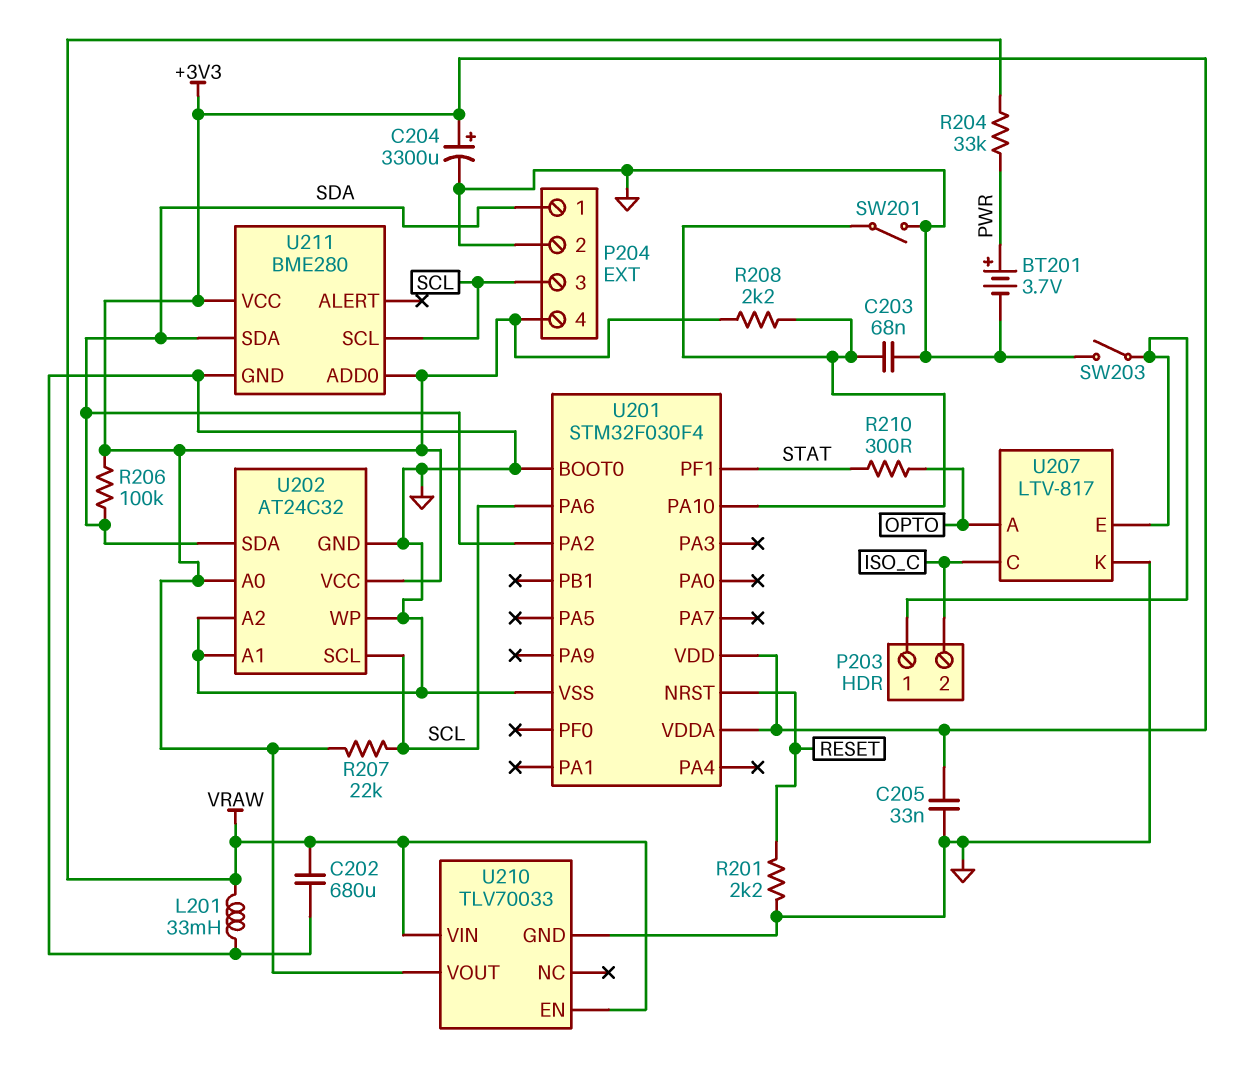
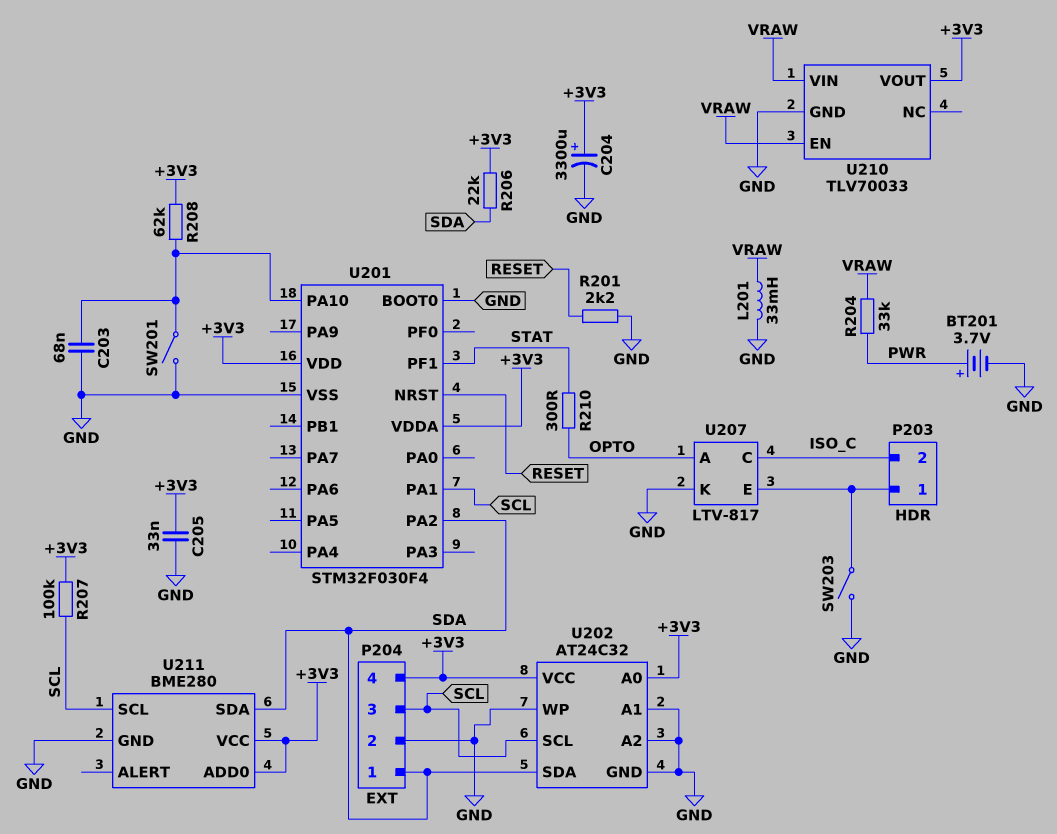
C202: 680uF (GND, VRAW) -> none
R206: 100k (+3V3, SDA) -> 22k (+3V3, SDA)
R207: 22k (+3V3, SCL) -> 100k (+3V3, SCL)
R208: 2.2k (+3V3, U201/PA10) -> 62k (+3V3, U201/PA10)
U201 pin PA1: none -> SCL
U201 pin PA6: SCL -> none

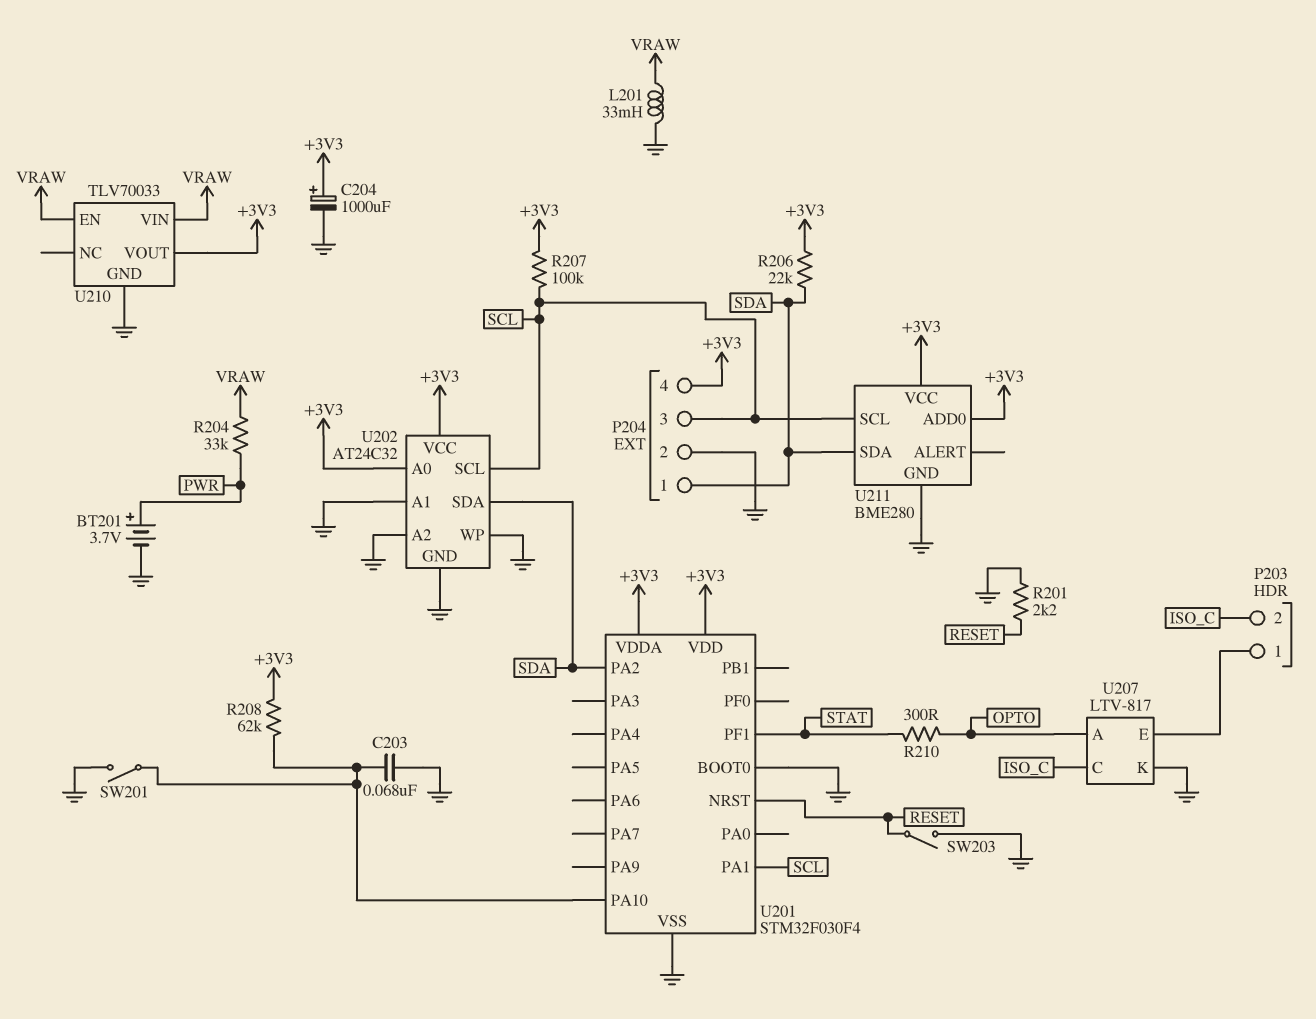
C204: 3300uF (plus +3V3, minus GND) -> 1000uF (plus +3V3, minus GND)
C205: 33nF (+3V3, GND) -> none
SW203: switch (GND, P203/1) -> switch (GND, RESET)

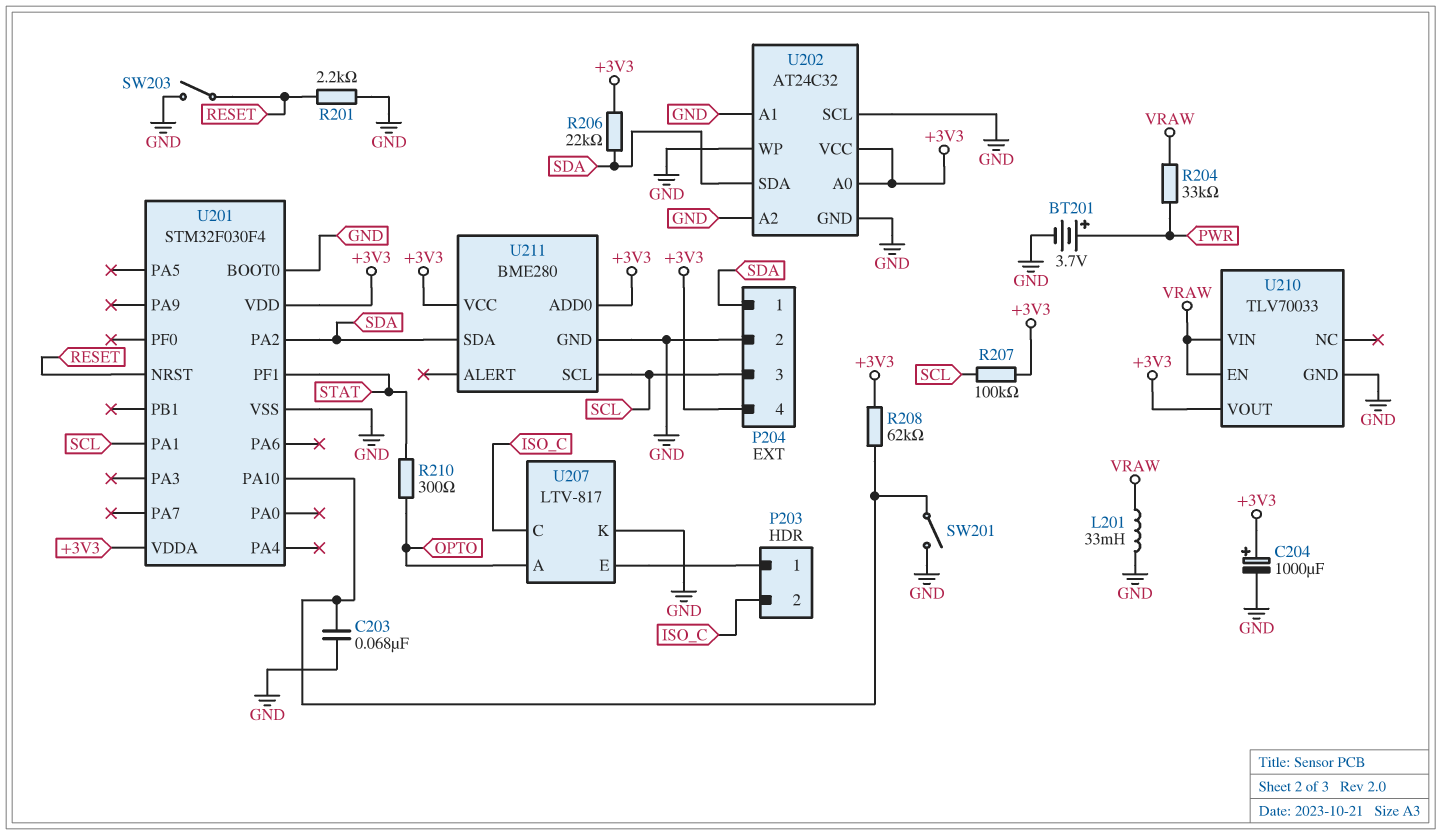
U202 pin SCL: SCL -> GND

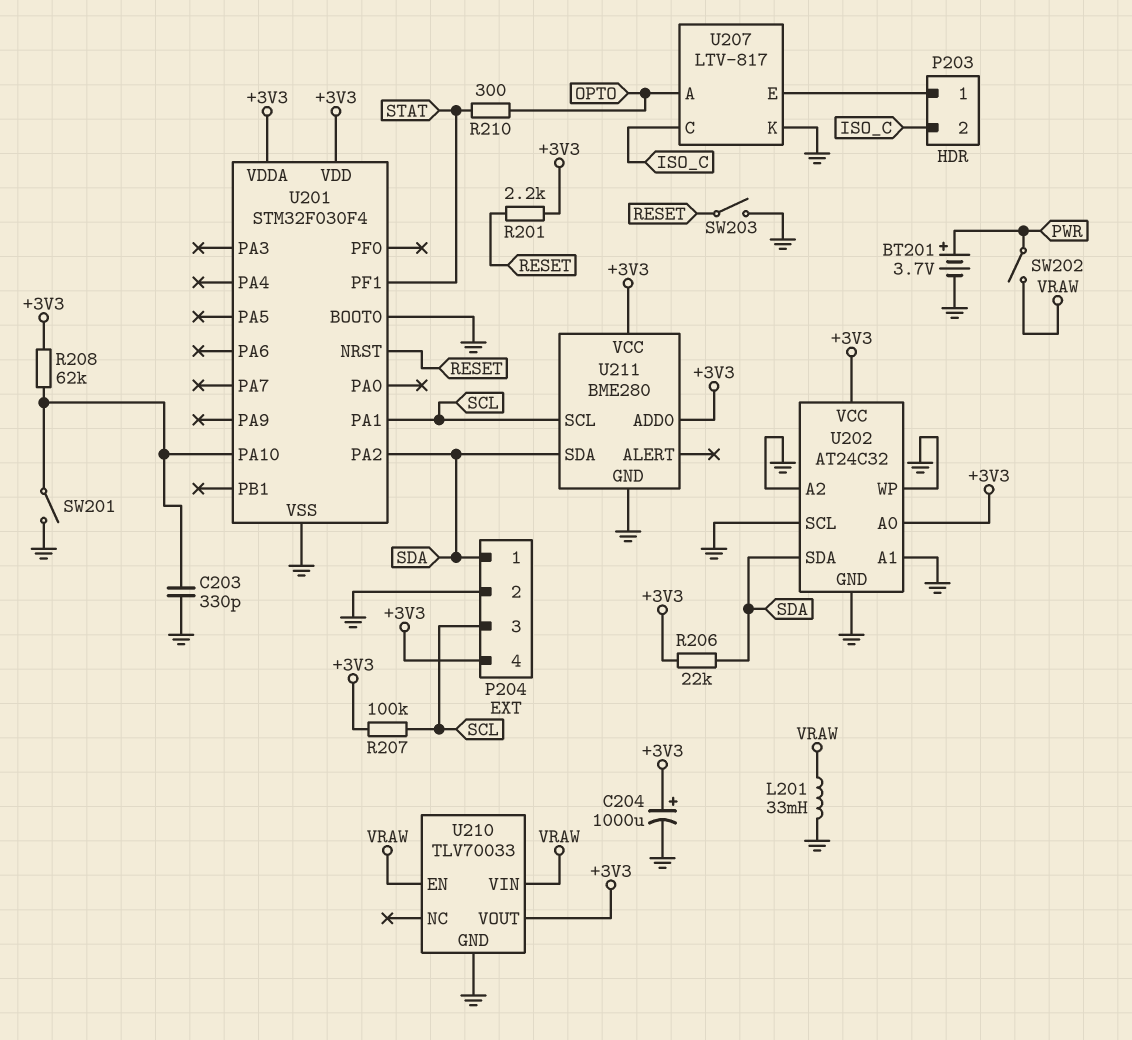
C203: 68nF (GND, U201/PA10) -> 330pF (GND, U201/PA10)
R201: 2.2k (GND, RESET) -> 2.2k (+3V3, RESET)
R204: 33k (PWR, VRAW) -> none
SW202: none -> switch (PWR, VRAW)

